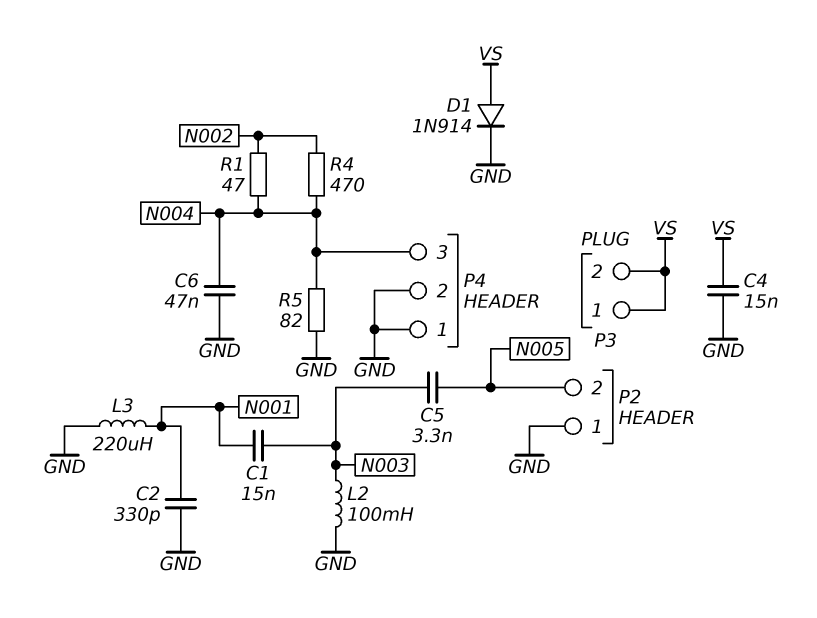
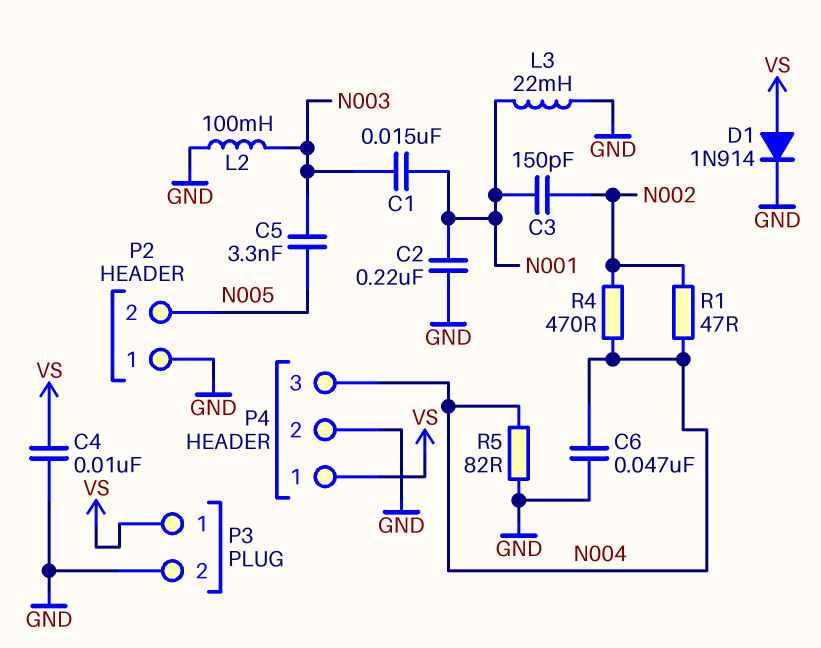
C2: 330pF (GND, N001) -> 220nF (GND, N001)
C3: none -> 150pF (N001, N002)
C4: 15nF (GND, VS) -> 10nF (GND, VS)
L3: 220uH (GND, N001) -> 22mH (GND, N001)
P3 pin 2: VS -> GND
P4 pin 1: GND -> VS

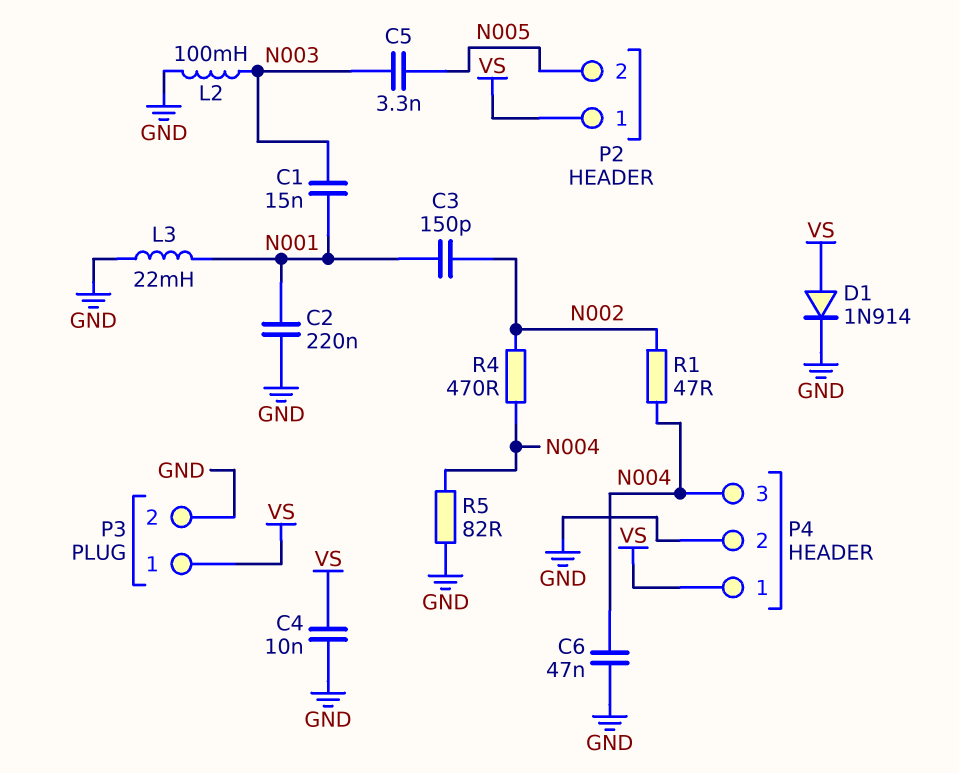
P2 pin 1: GND -> VS

